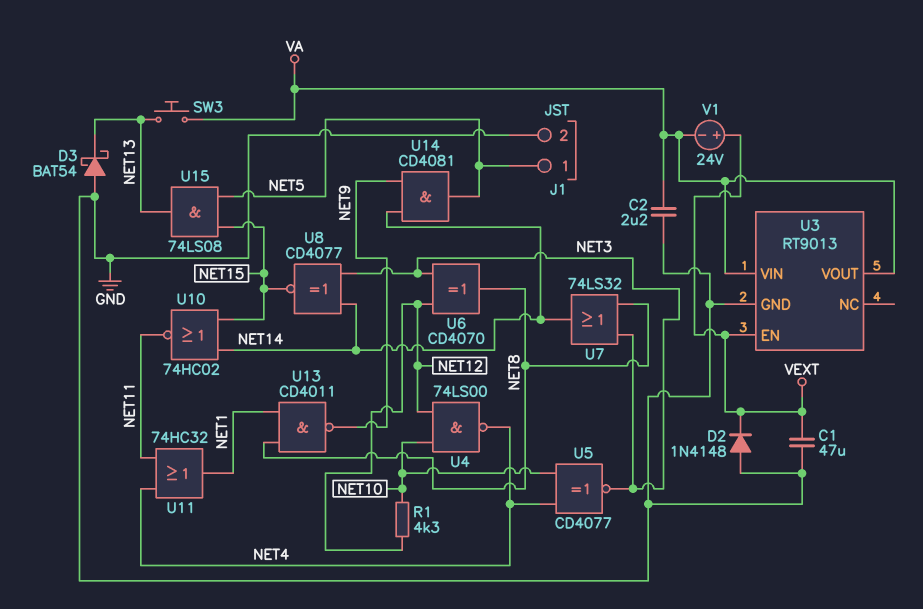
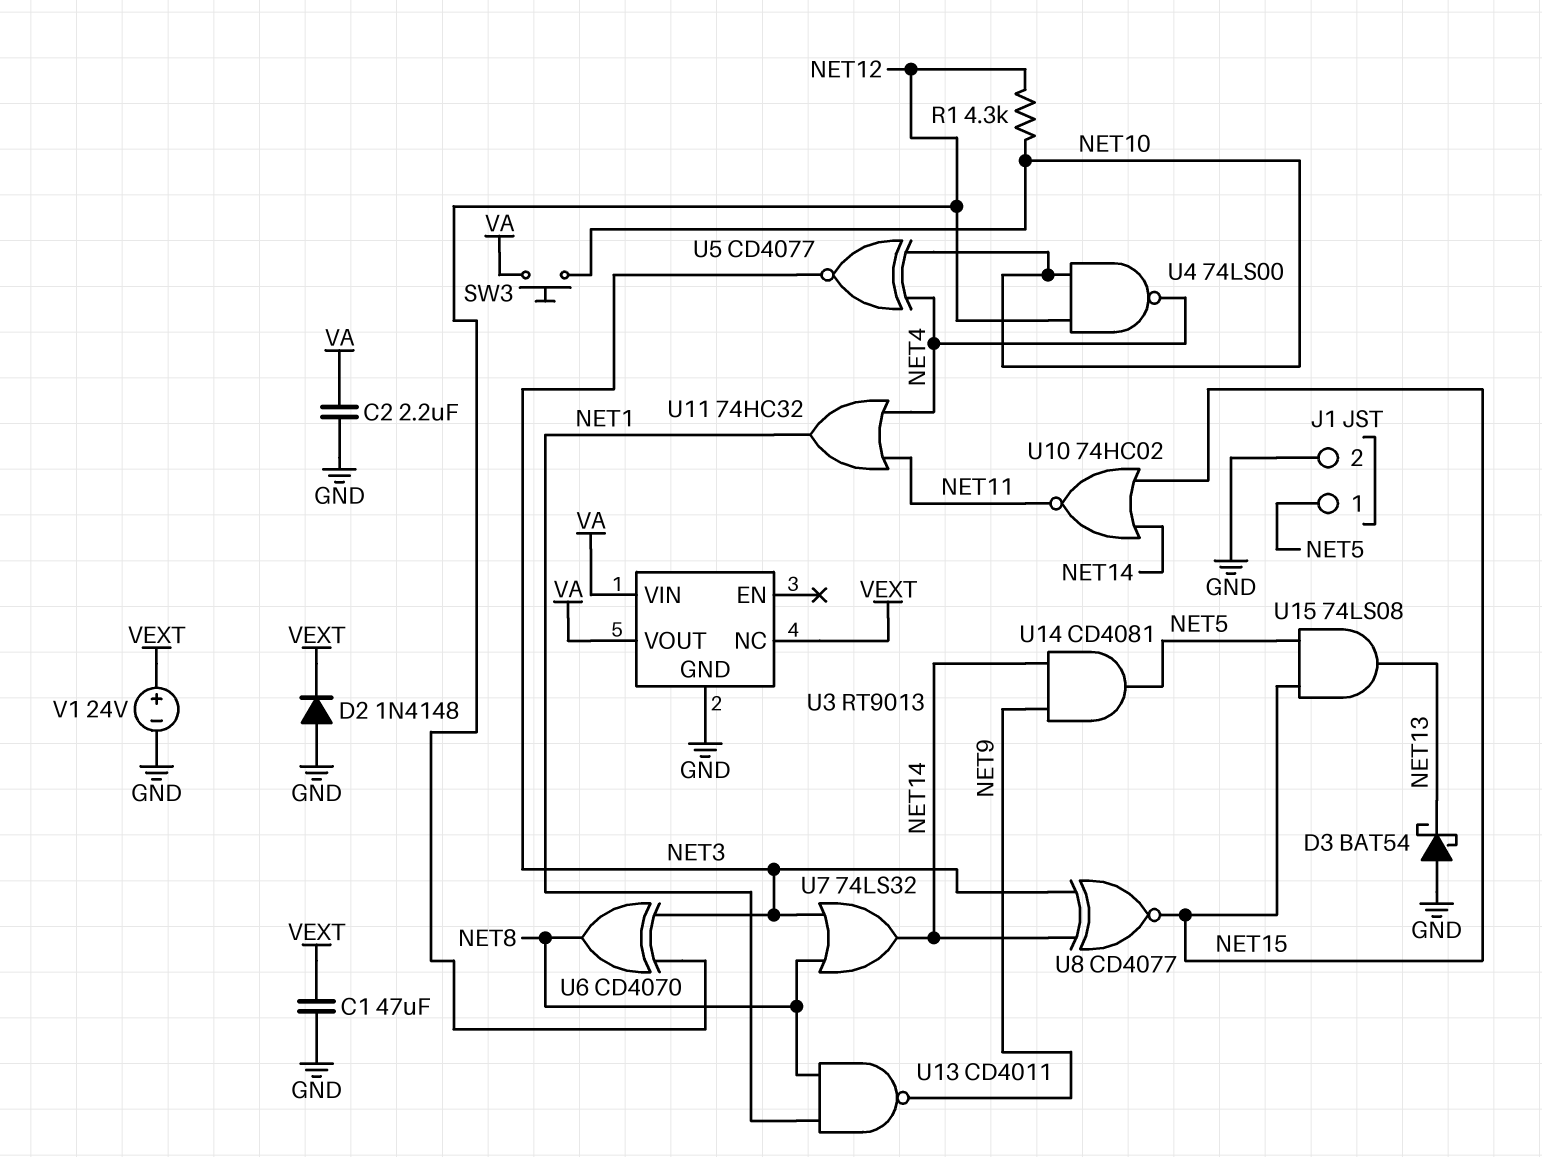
SW3: button (NET13, VA) -> button (NET10, VA)
U3 pin EN: VEXT -> none
U3 pin NC: none -> VEXT
V1: 24V (plus VEXT, minus VA) -> 24V (plus VEXT, minus GND)

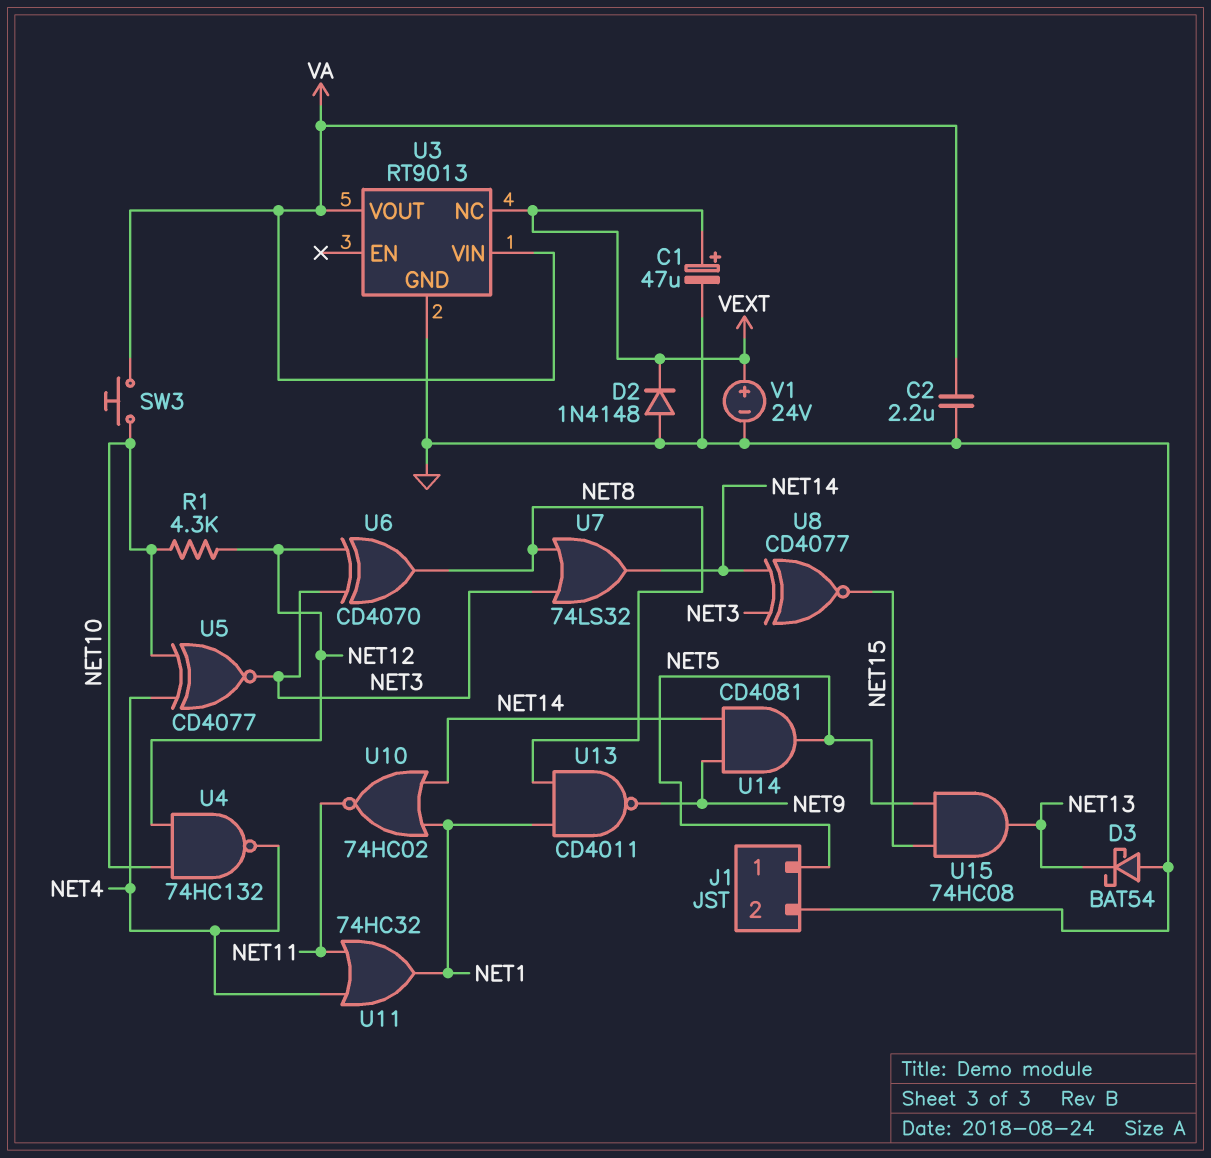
C1: 47uF (GND, VEXT) -> 47uF (plus VEXT, minus GND)
U4: NAND 74LS00 (in NET10, in NET12, out NET4) -> NAND 74HC132 (in NET10, in NET12, out NET4)
U10: NOR 74HC02 (in NET14, in NET15, out NET11) -> NOR 74HC02 (in NET1, in NET14, out NET11)
U15: AND 74LS08 (in NET5, in NET15, out NET13) -> AND 74HC08 (in NET5, in NET15, out NET13)

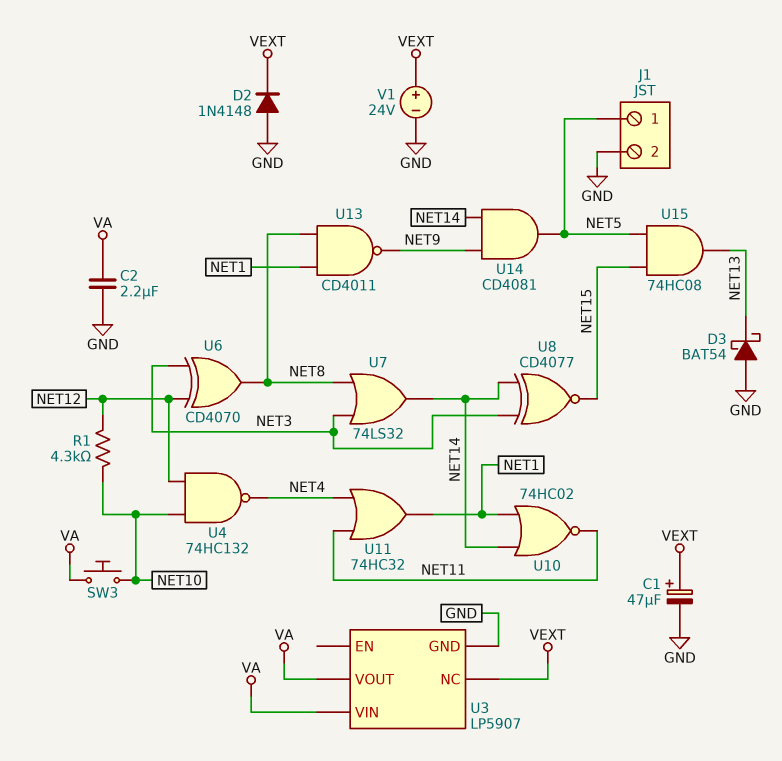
U3: RT9013 -> LP5907
U5: XNOR CD4077 (in NET4, in NET10, out NET3) -> none

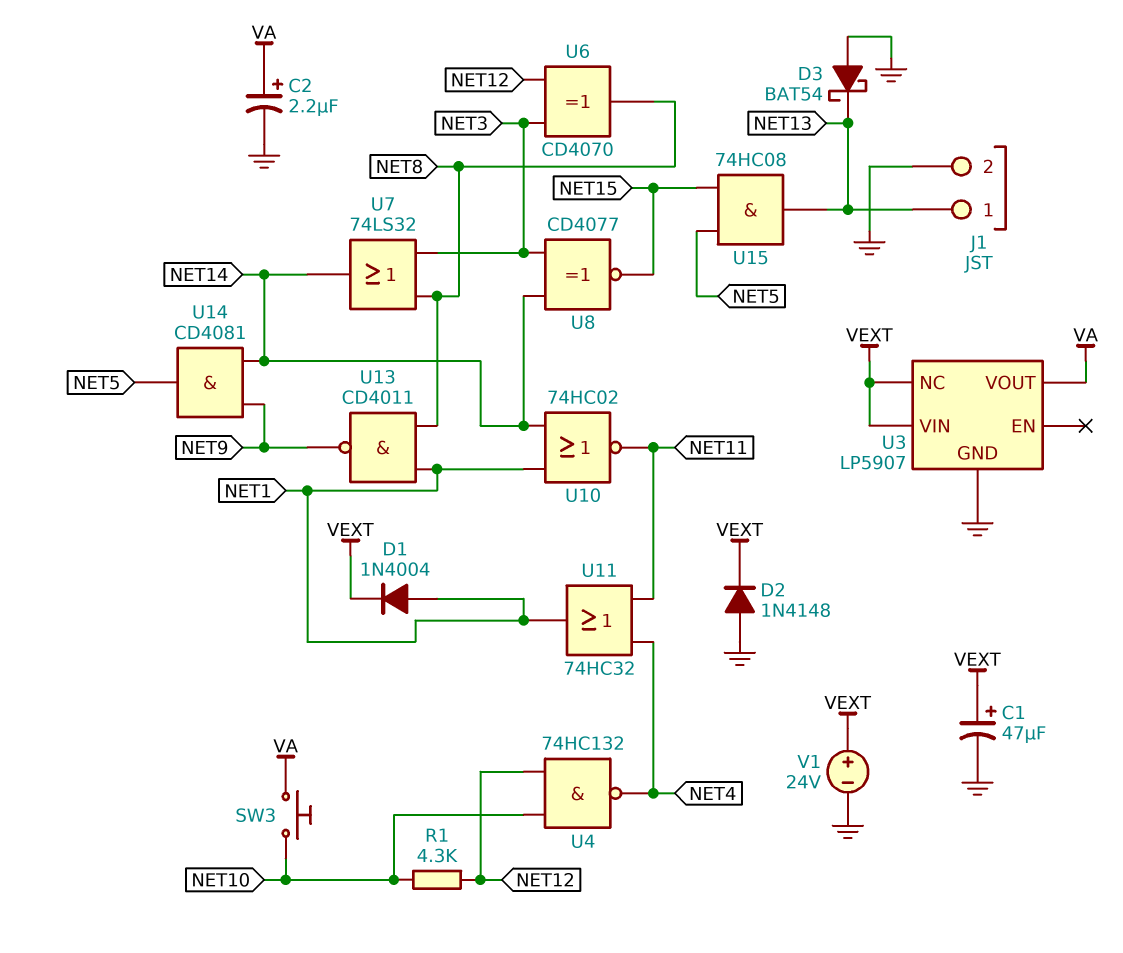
C2: 2.2uF (GND, VA) -> 2.2uF (plus VA, minus GND)
D1: none -> diode 1N4004 (A NET1, K VEXT)
J1 pin 1: NET5 -> NET13
U3 pin VIN: VA -> VEXT

